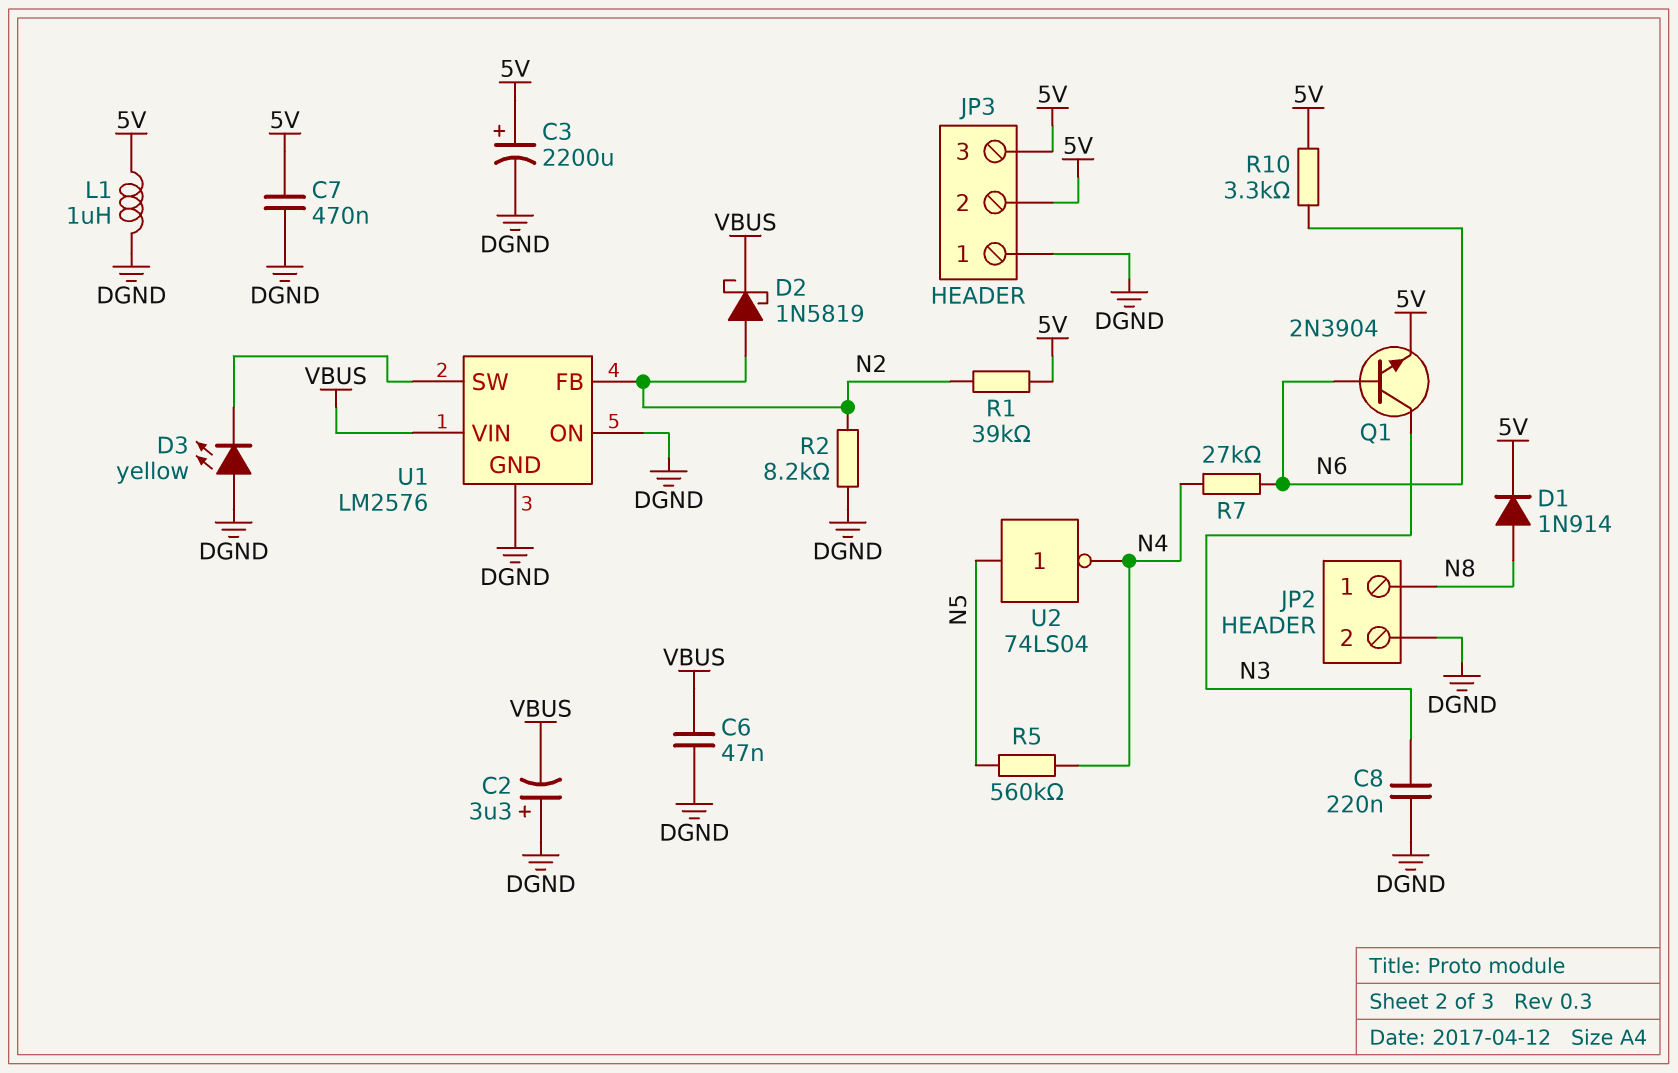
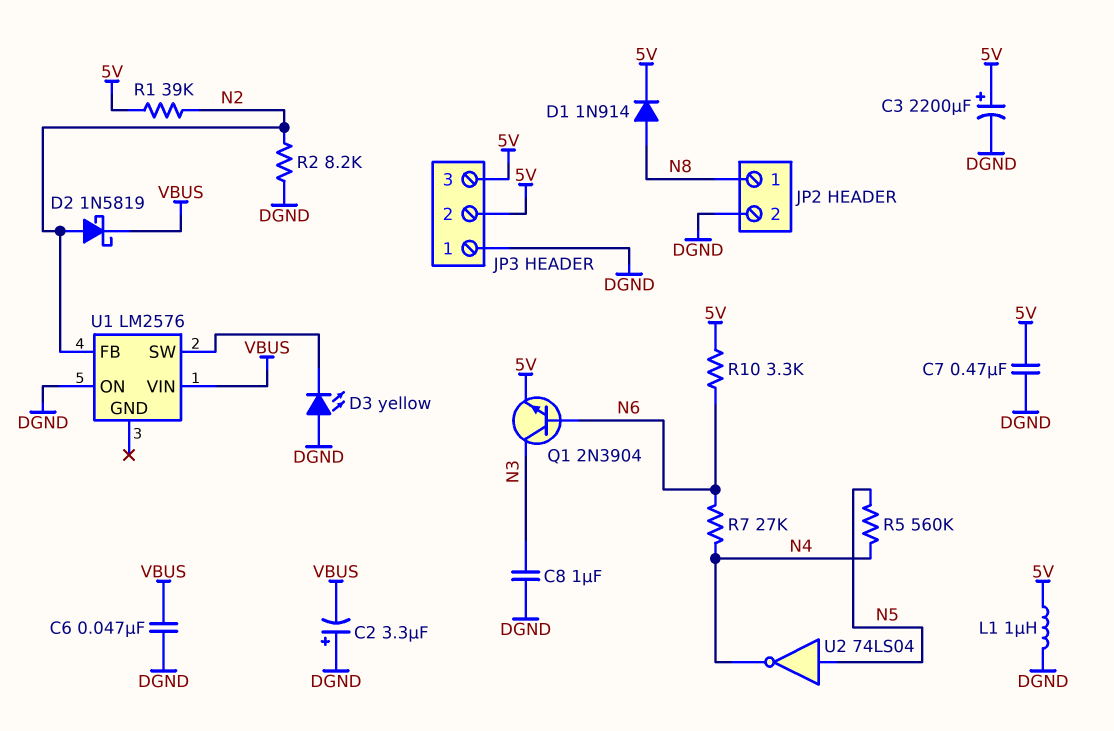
C8: 220nF (DGND, N3) -> 1uF (DGND, N3)
U1 pin GND: DGND -> none

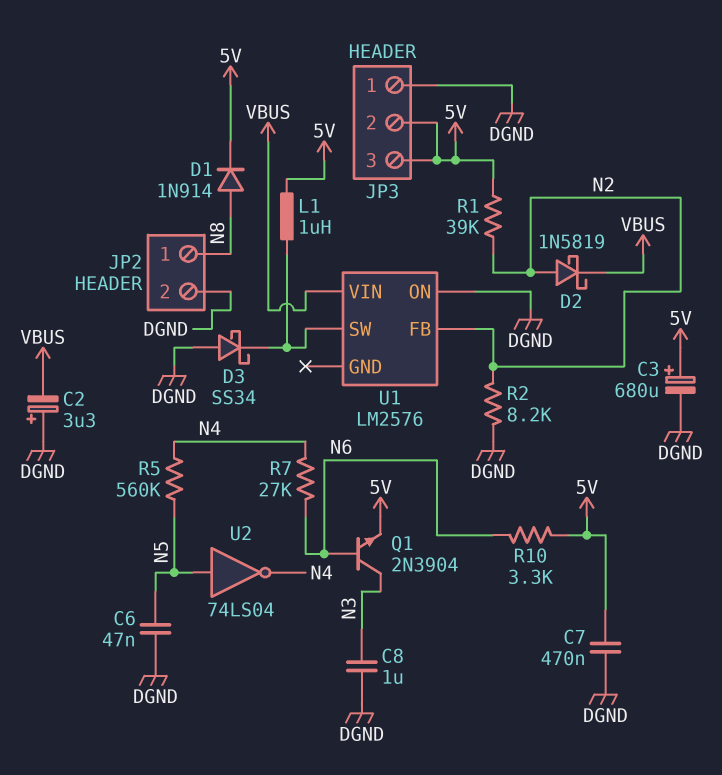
C3: 2200uF (plus 5V, minus DGND) -> 680uF (plus 5V, minus DGND)
C6: 47nF (DGND, VBUS) -> 47nF (DGND, N5)
D3: LED yellow (A DGND, K U1/SW) -> schottky SS34 (A DGND, K U1/SW)
L1: 1uH (5V, DGND) -> 1uH (5V, U1/SW)

